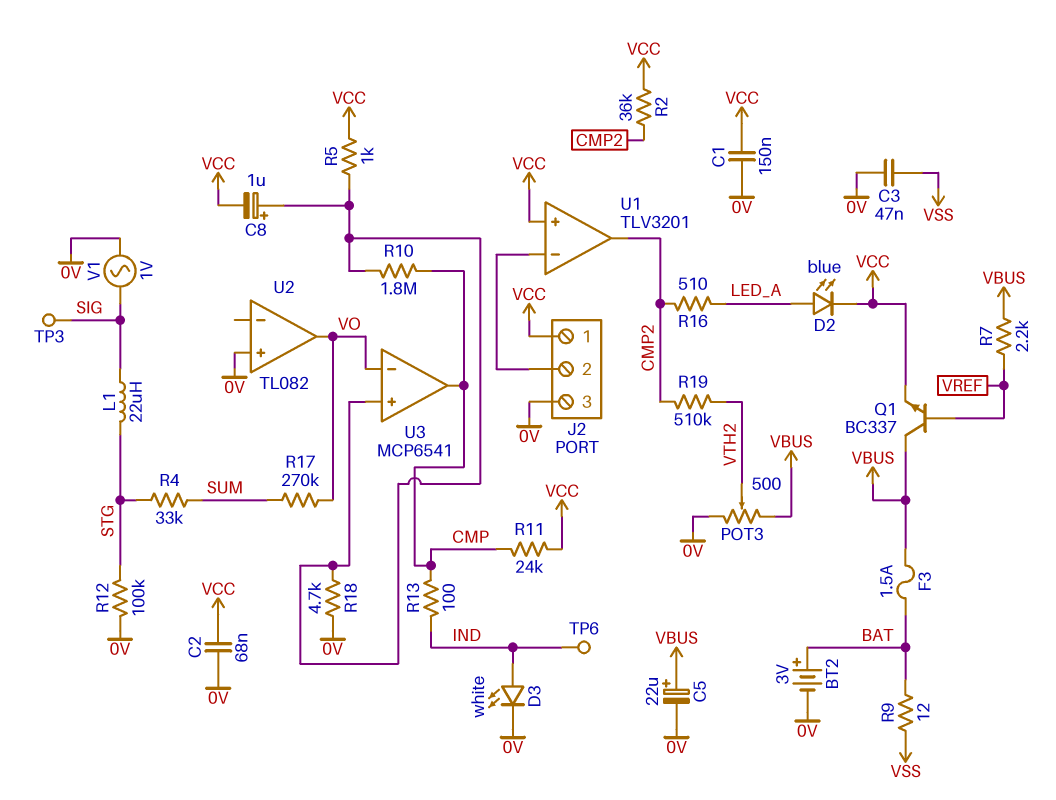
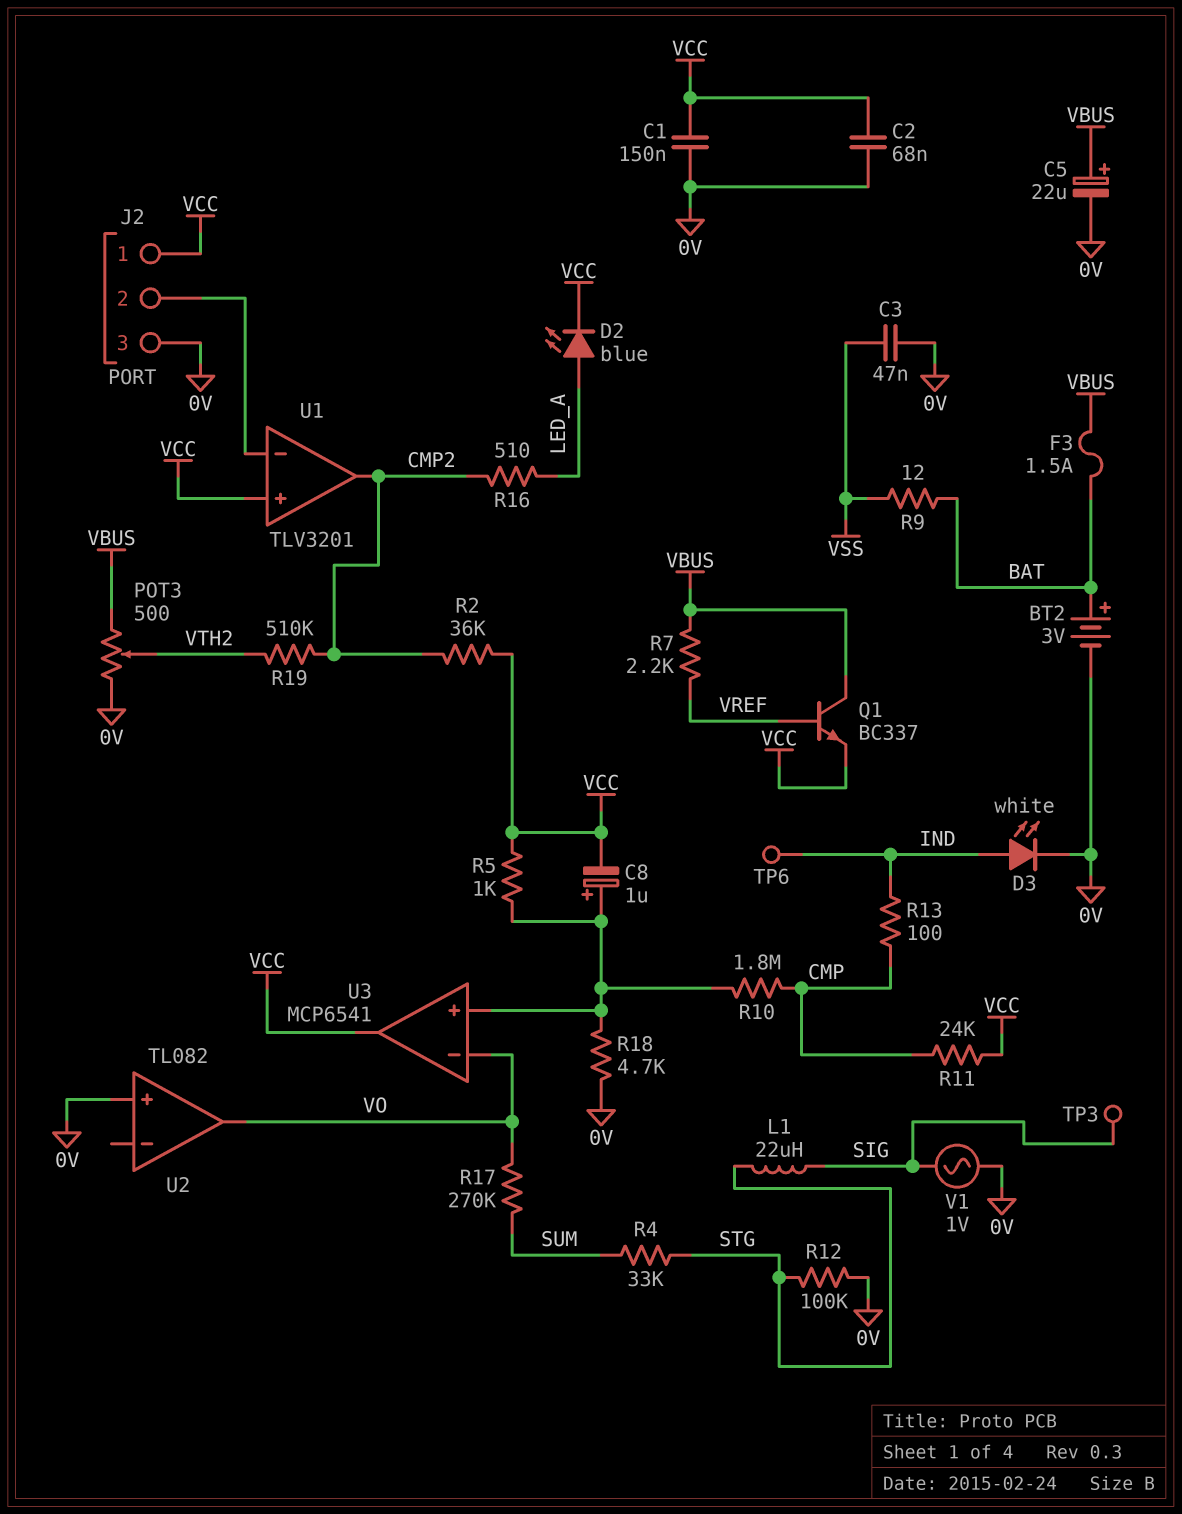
U3 pin out: CMP -> VCC

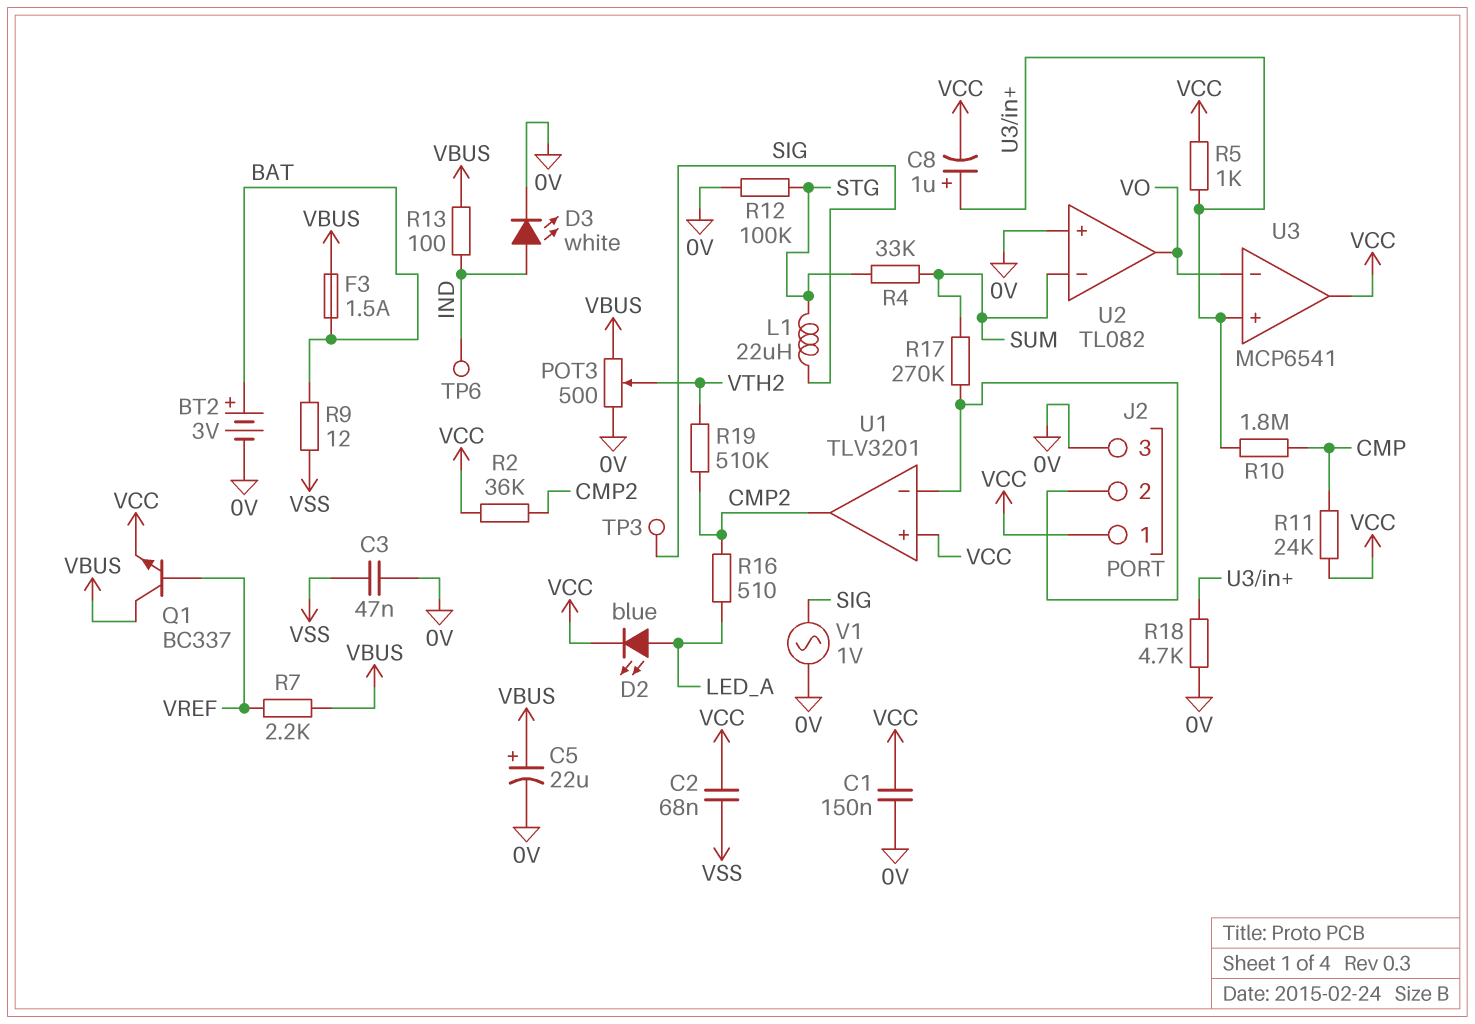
C2: 68nF (0V, VCC) -> 68nF (VCC, VSS)
R13: 100 (CMP, IND) -> 100 (IND, VBUS)
R17: 270k (SUM, VO) -> 270k (J2/2, SUM)
U2 pin in-: none -> SUM

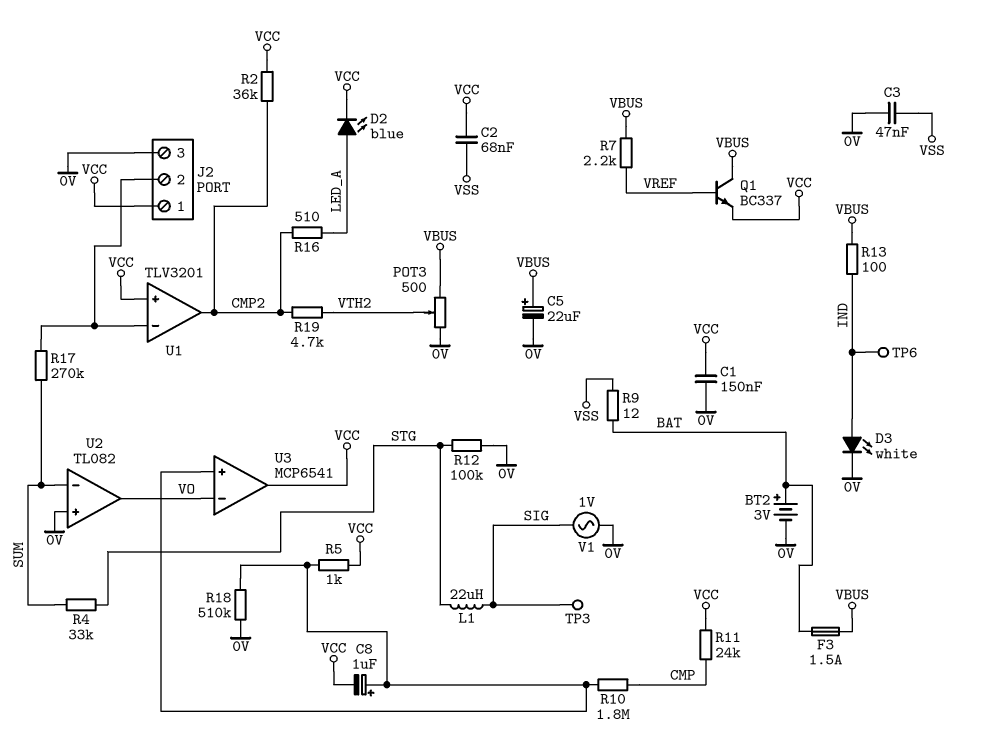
R18: 4.7k (0V, U3/in+) -> 510k (0V, U3/in+)
R19: 510k (CMP2, VTH2) -> 4.7k (CMP2, VTH2)

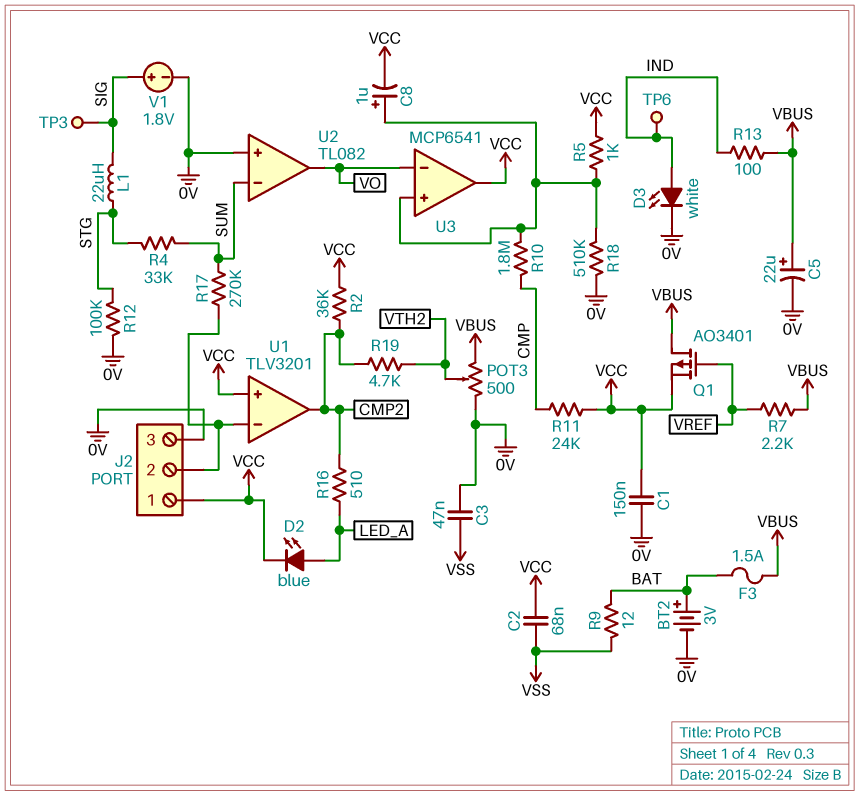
Q1: NPN BC337 (B VREF, C VBUS, E VCC) -> PMOS AO3401 (G VREF, D VBUS, S VCC)
V1: AC 1V (0V, SIG) -> 1.8V (plus SIG, minus 0V)

